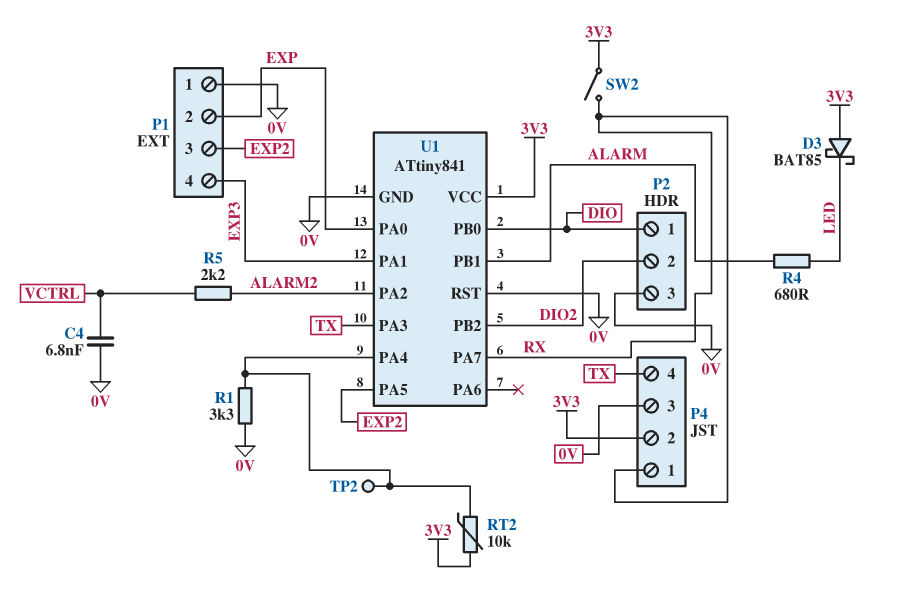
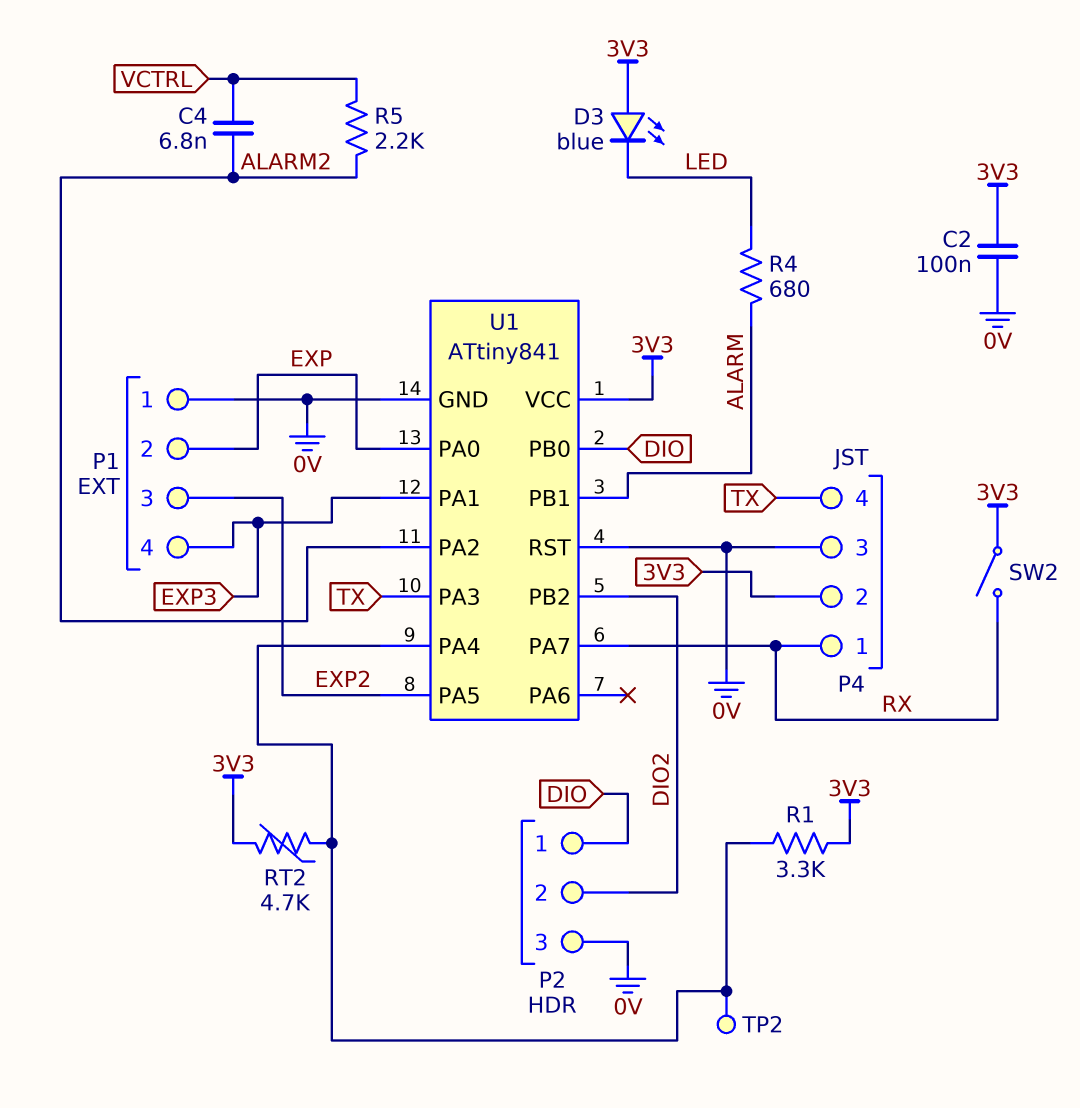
C2: none -> 100nF (0V, 3V3)
C4: 6.8nF (0V, VCTRL) -> 6.8nF (ALARM2, VCTRL)
D3: schottky BAT85 (A 3V3, K LED) -> LED blue (A 3V3, K LED)
R1: 3.3k (0V, U1/PA4) -> 3.3k (3V3, U1/PA4)
RT2: 10k (3V3, U1/PA4) -> 4.7k (3V3, U1/PA4)

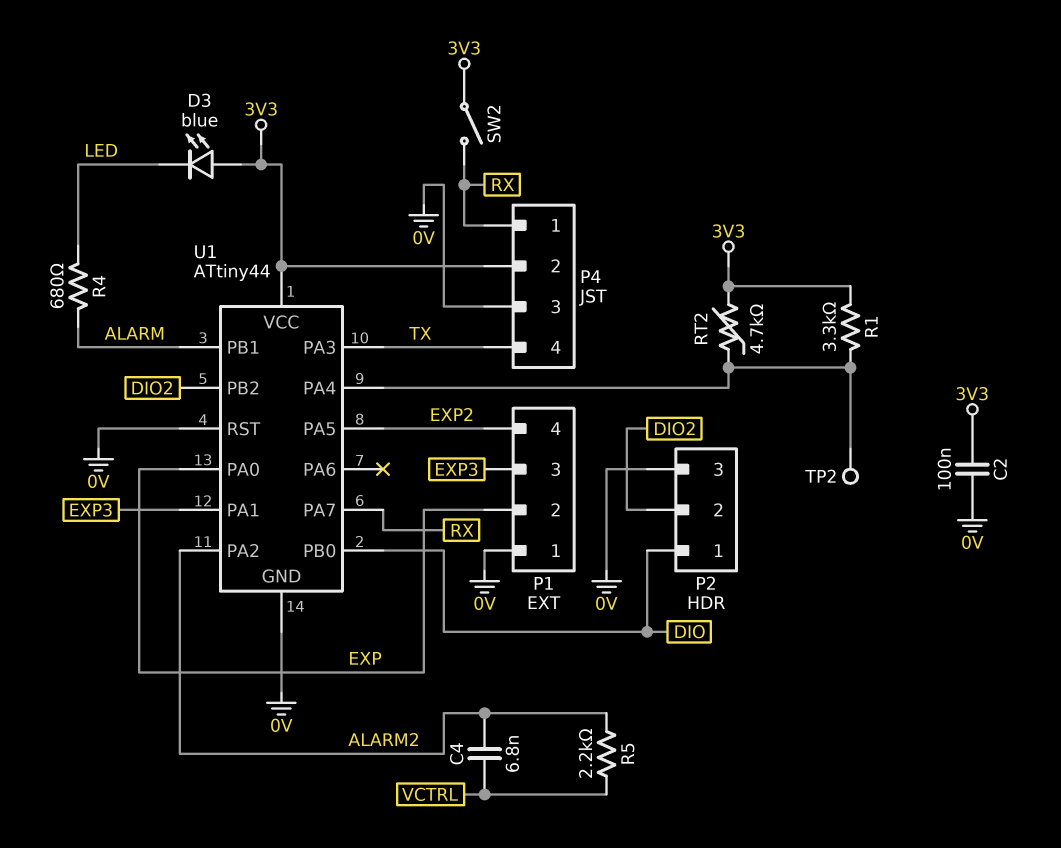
P1 pin 3: EXP2 -> EXP3
P1 pin 4: EXP3 -> EXP2
U1: ATtiny841 -> ATtiny44

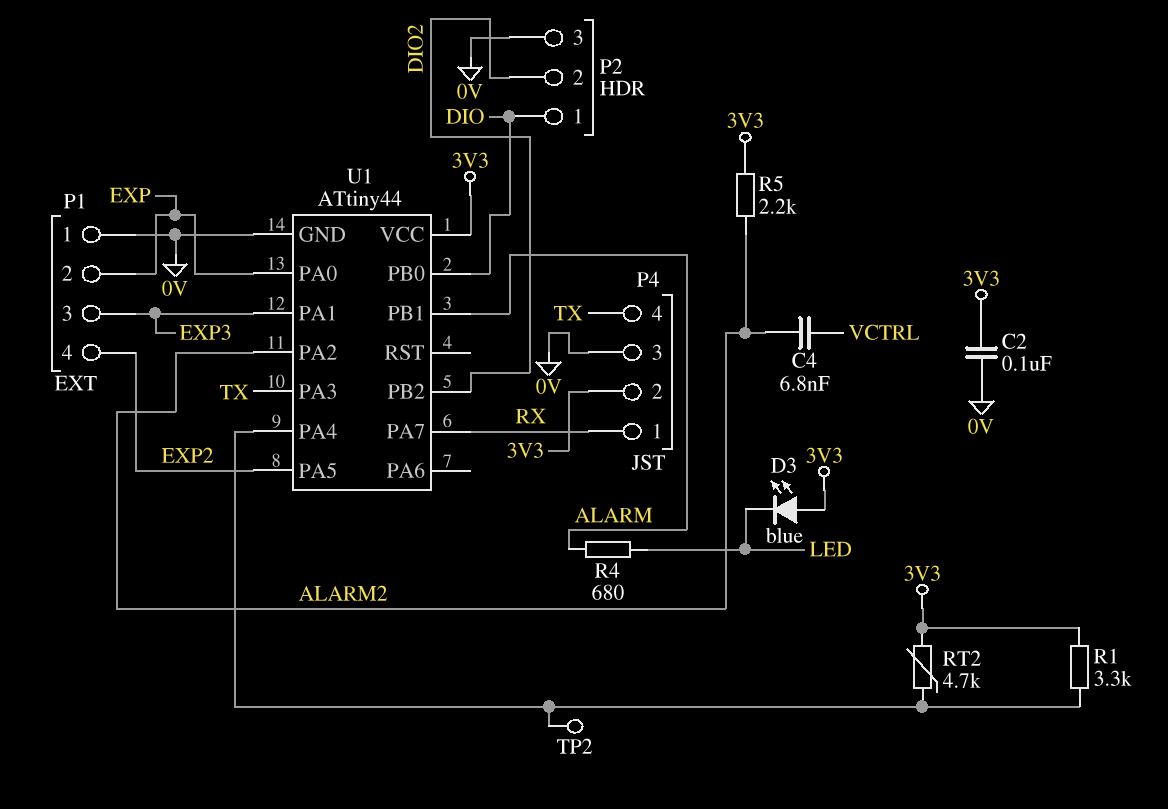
R5: 2.2k (ALARM2, VCTRL) -> 2.2k (3V3, ALARM2)
SW2: switch (3V3, RX) -> none
U1 pin RST: 0V -> none

